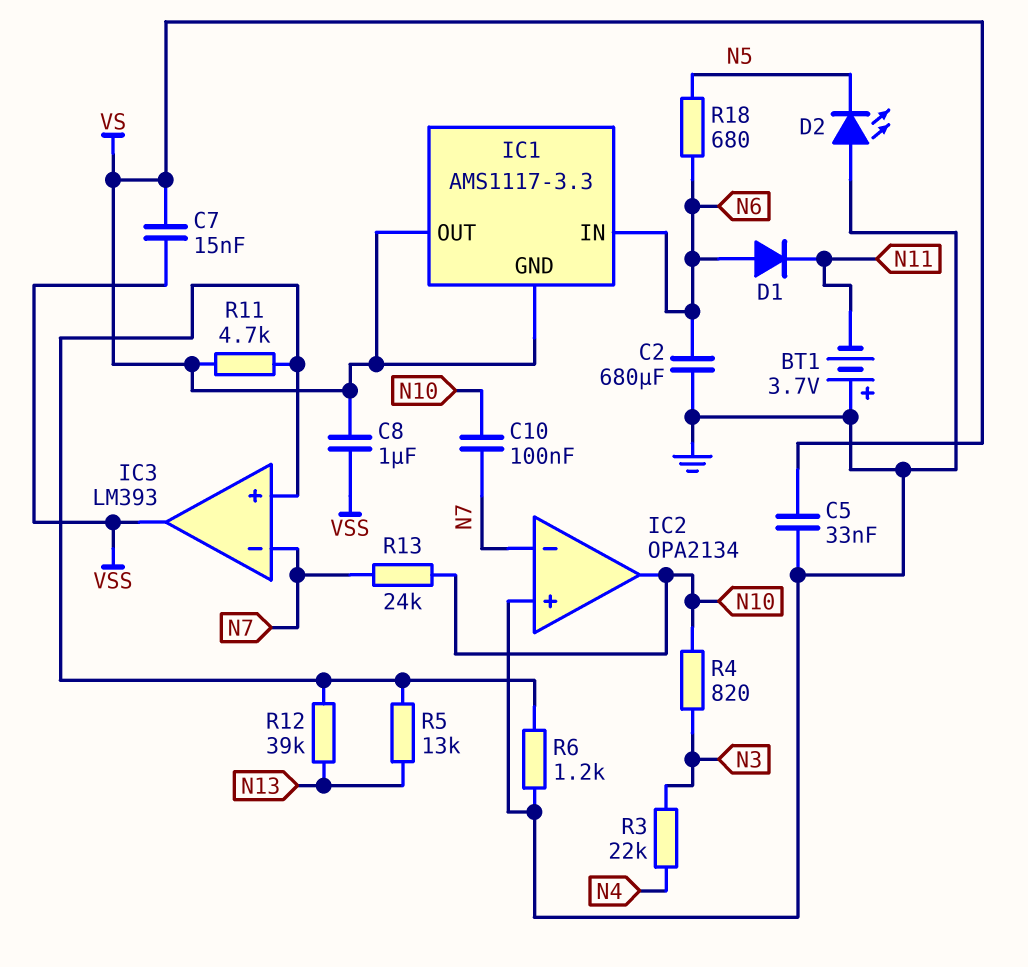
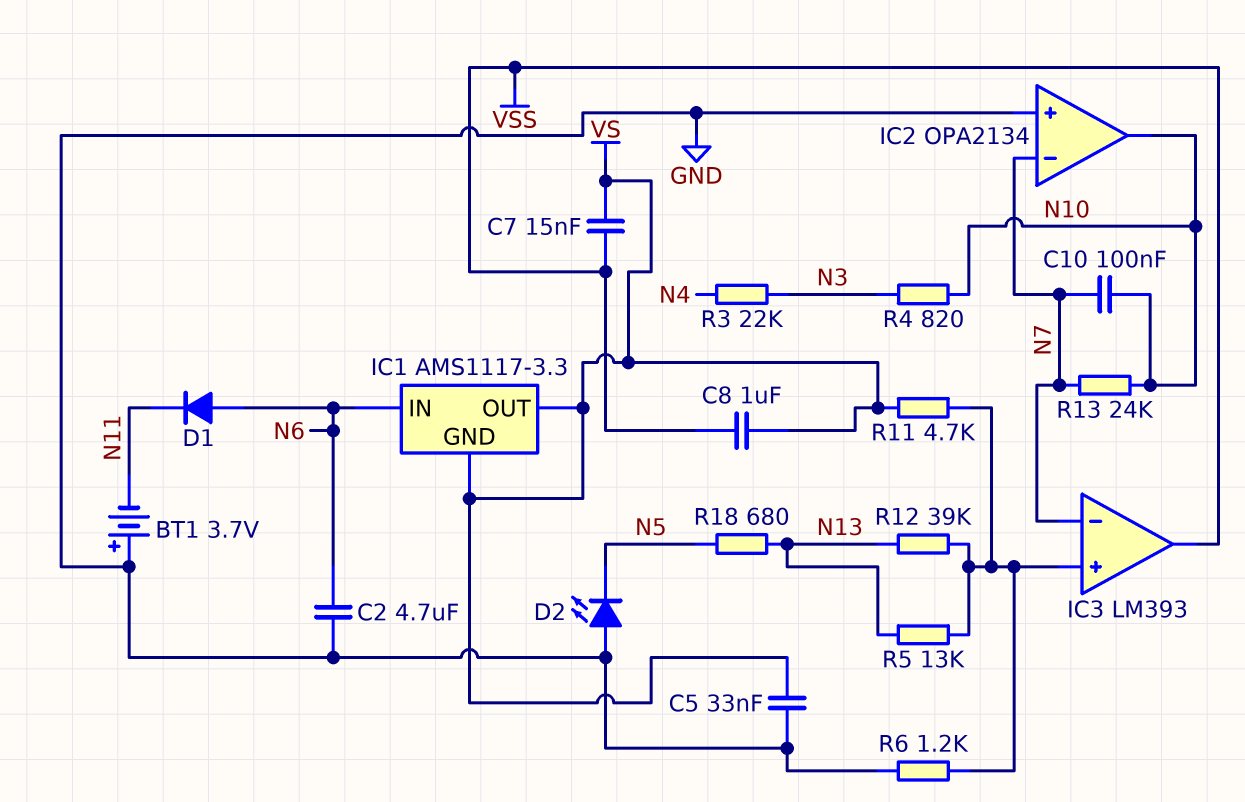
C2: 680uF (GND, N6) -> 4.7uF (GND, N6)
R18: 680 (N5, N6) -> 680 (N5, N13)

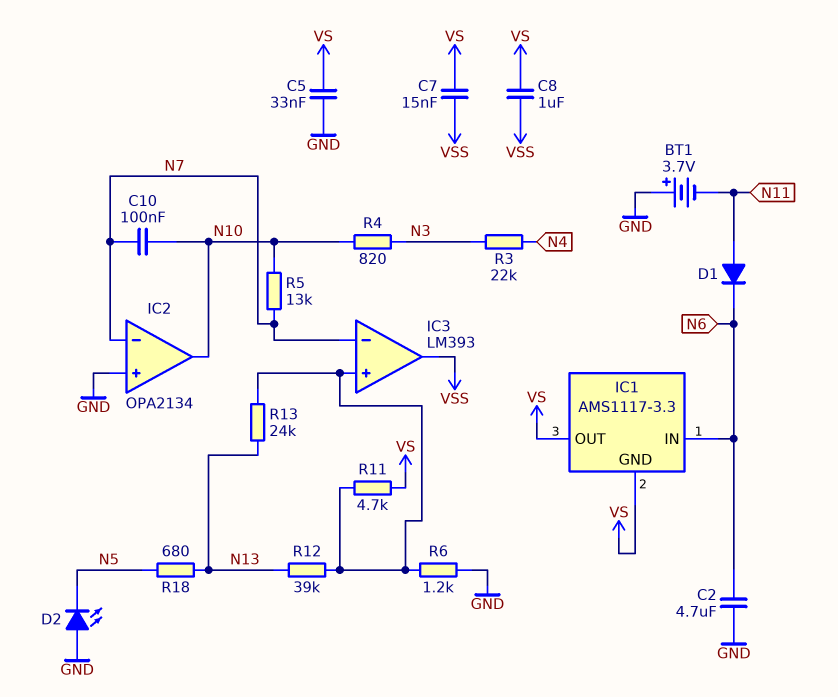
D1: diode (A N6, K N11) -> diode (A N11, K N6)
R5: 13k (IC3/in+, N13) -> 13k (N7, N10)
R13: 24k (N7, N10) -> 24k (IC3/in+, N13)

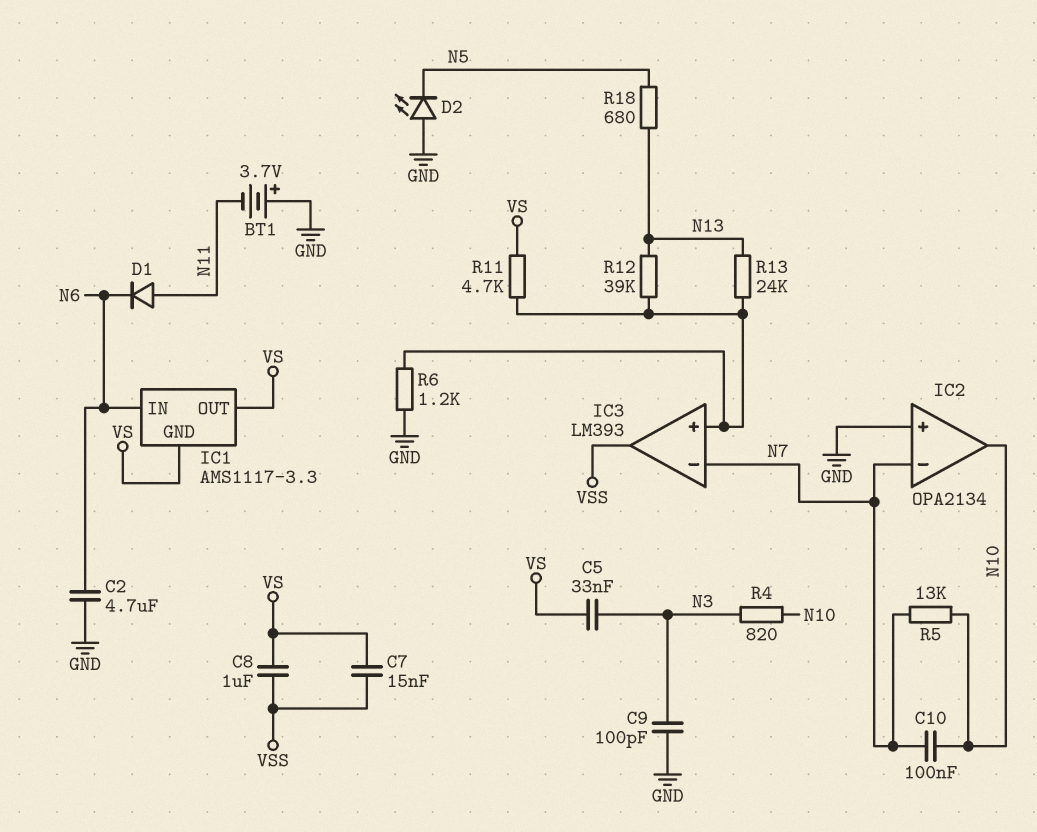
C5: 33nF (GND, VS) -> 33nF (N3, VS)
C9: none -> 100pF (GND, N3)
R3: 22k (N3, N4) -> none

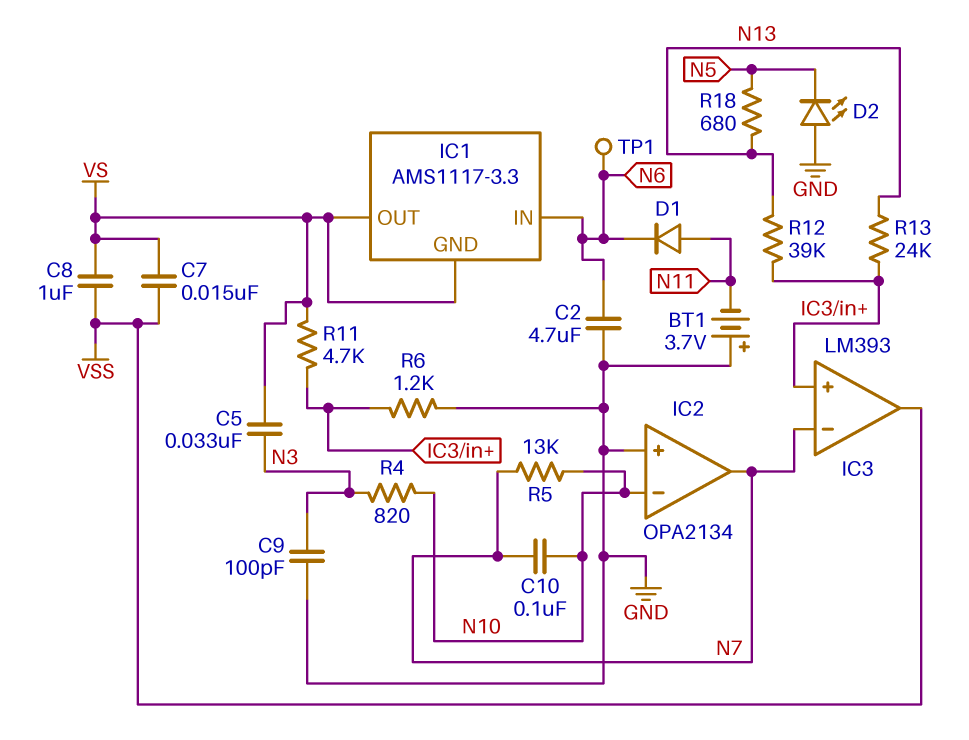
IC2 pin in-: N7 -> N10
IC2 pin out: N10 -> N7
TP1: none -> test point (N6)

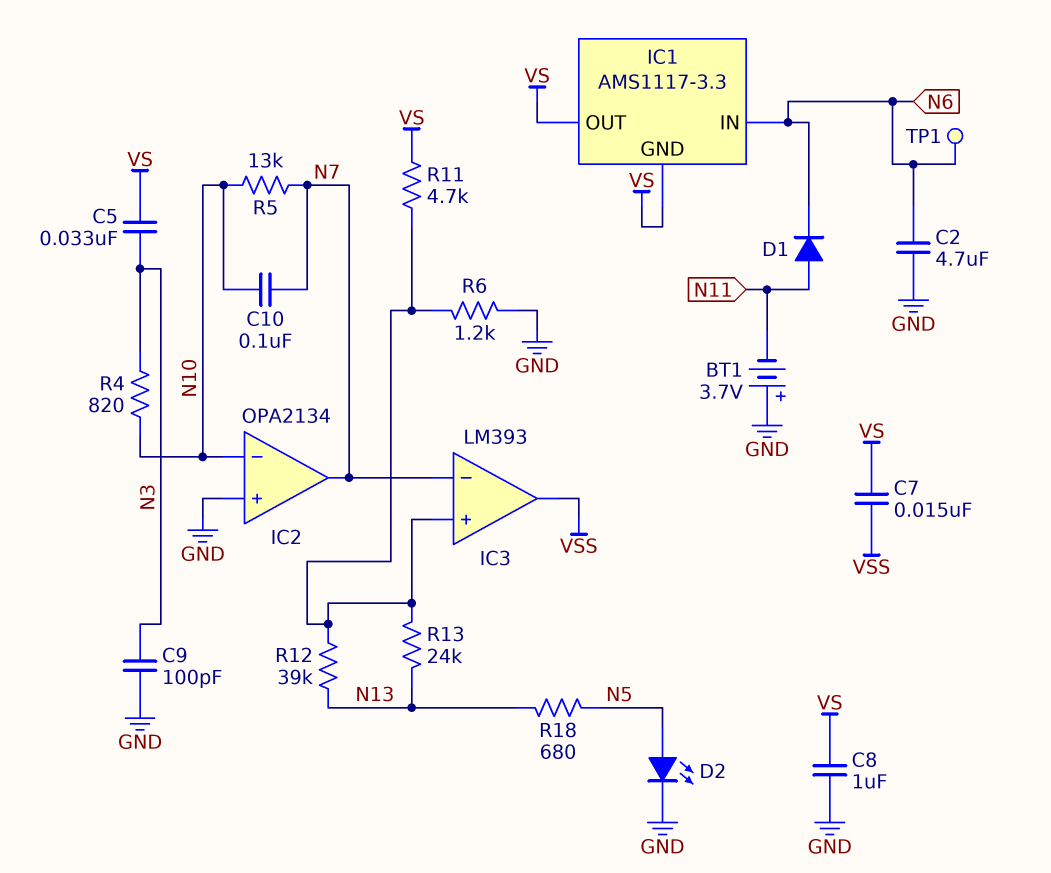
C8: 1uF (VS, VSS) -> 1uF (GND, VS)
D2: LED (A GND, K N5) -> LED (A N5, K GND)

